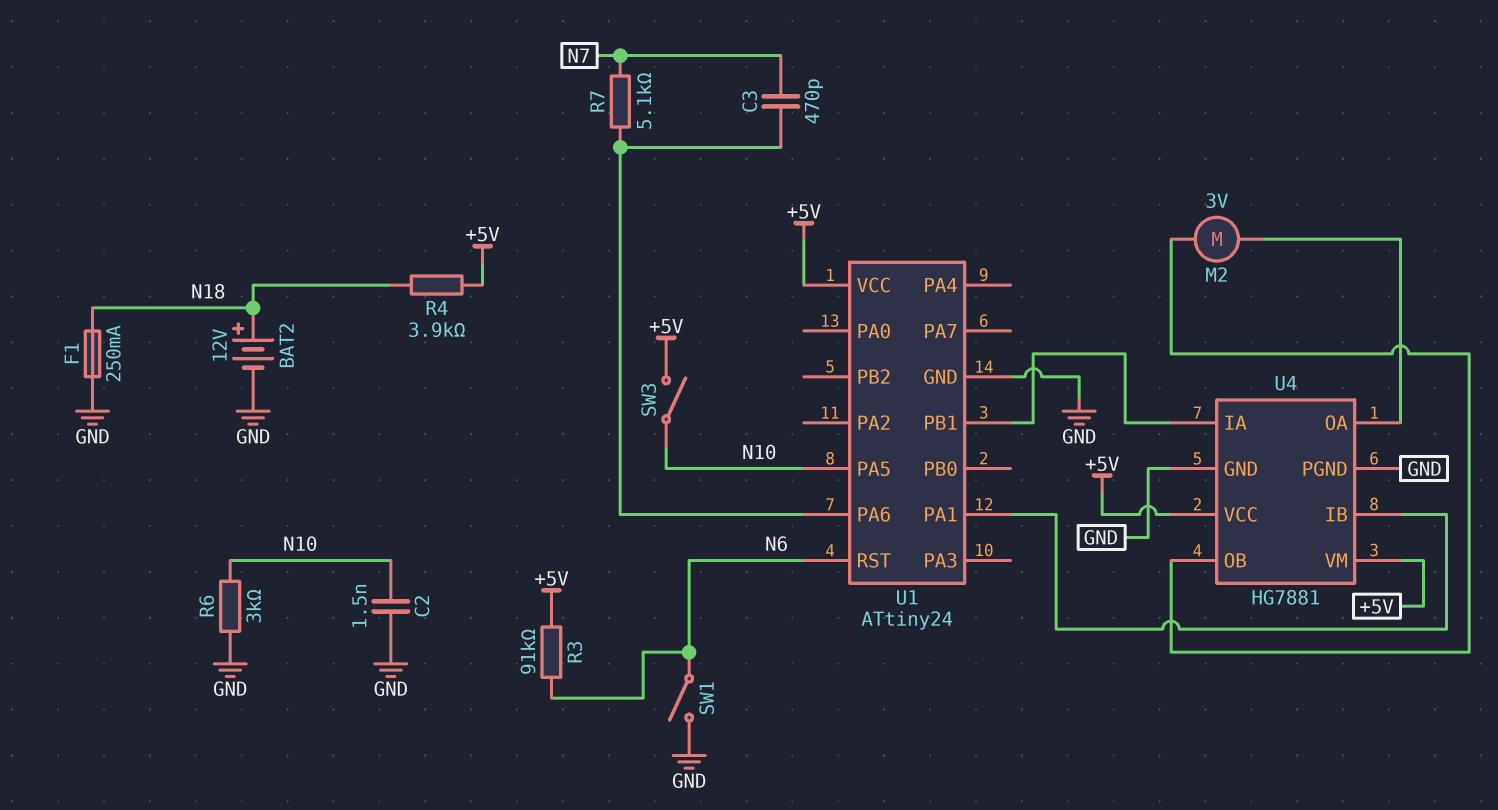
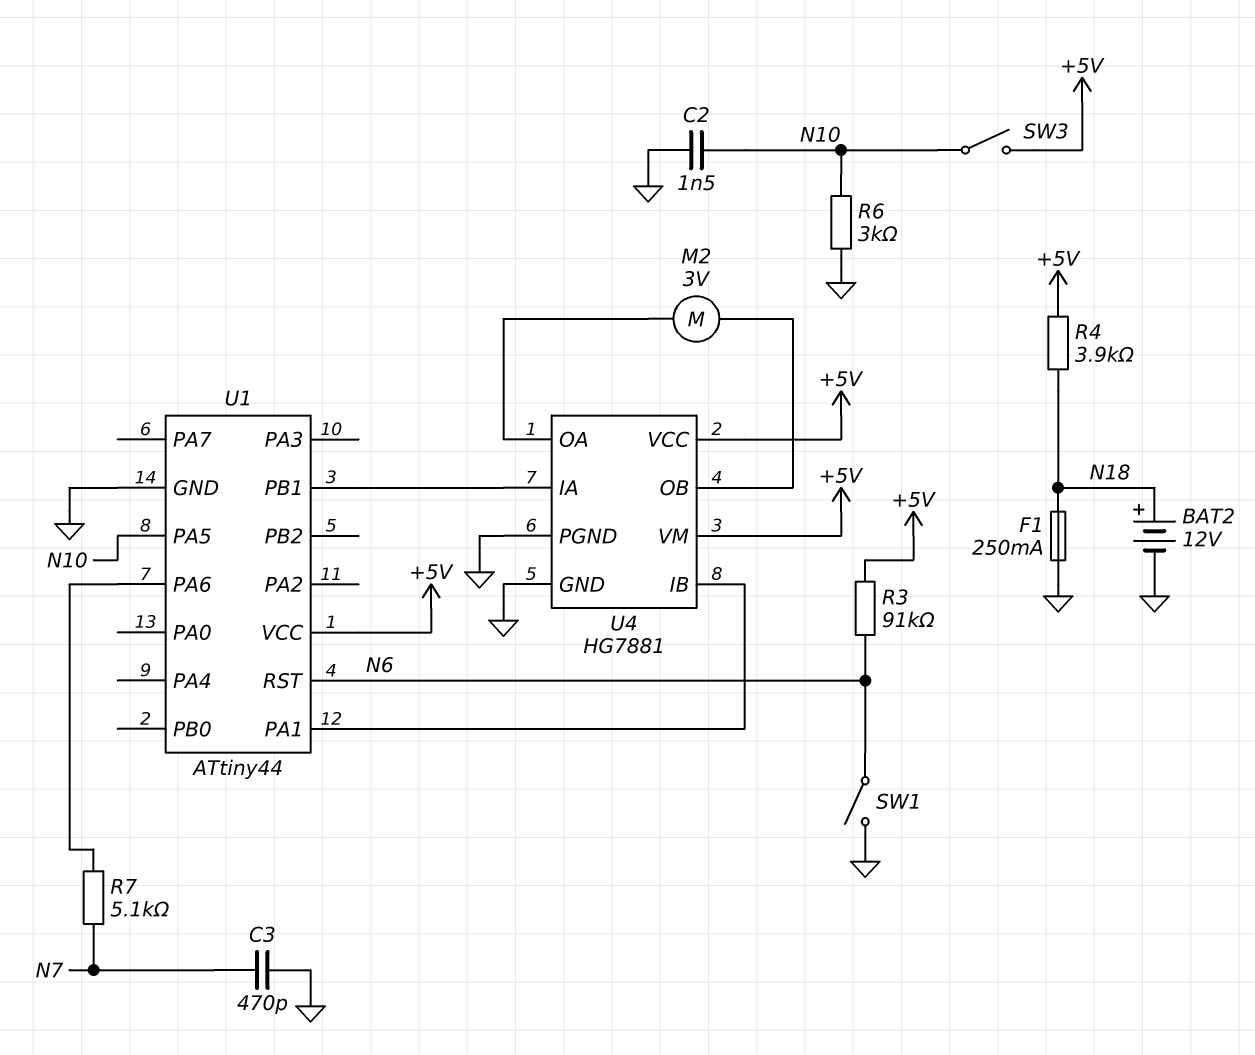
C3: 470pF (N7, U1/PA6) -> 470pF (GND, N7)
U1: ATtiny24 -> ATtiny44

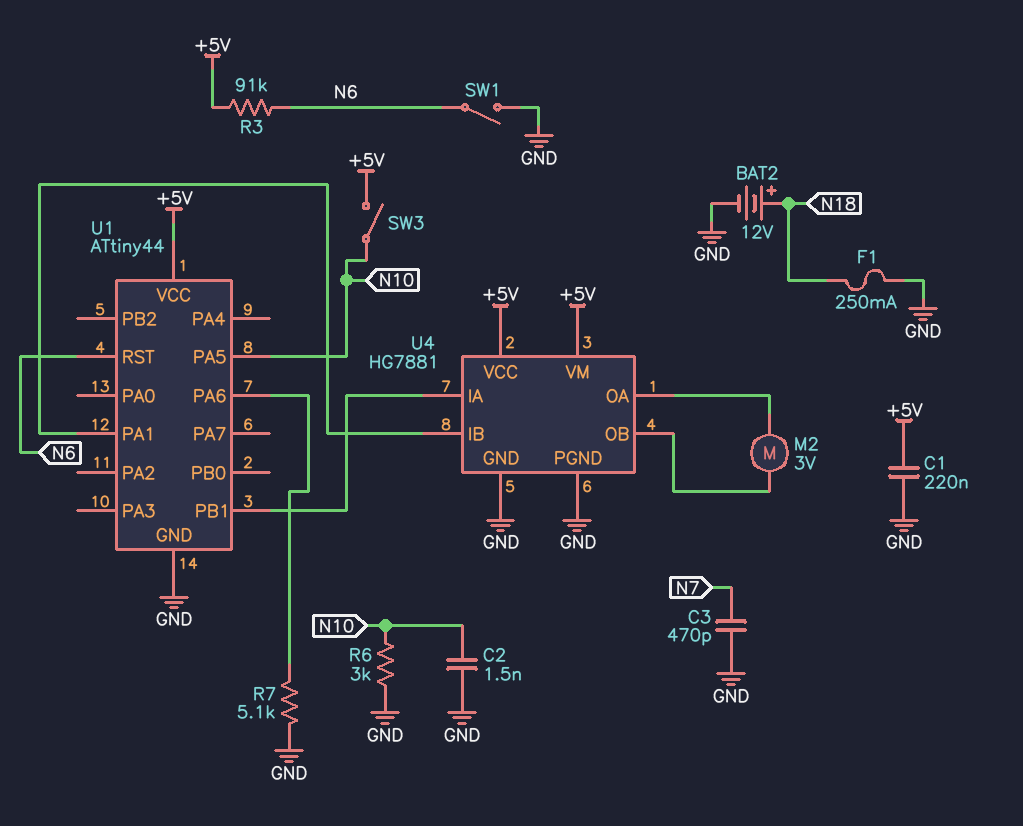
C1: none -> 220nF (+5V, GND)
R4: 3.9k (+5V, N18) -> none
R7: 5.1k (N7, U1/PA6) -> 5.1k (GND, U1/PA6)

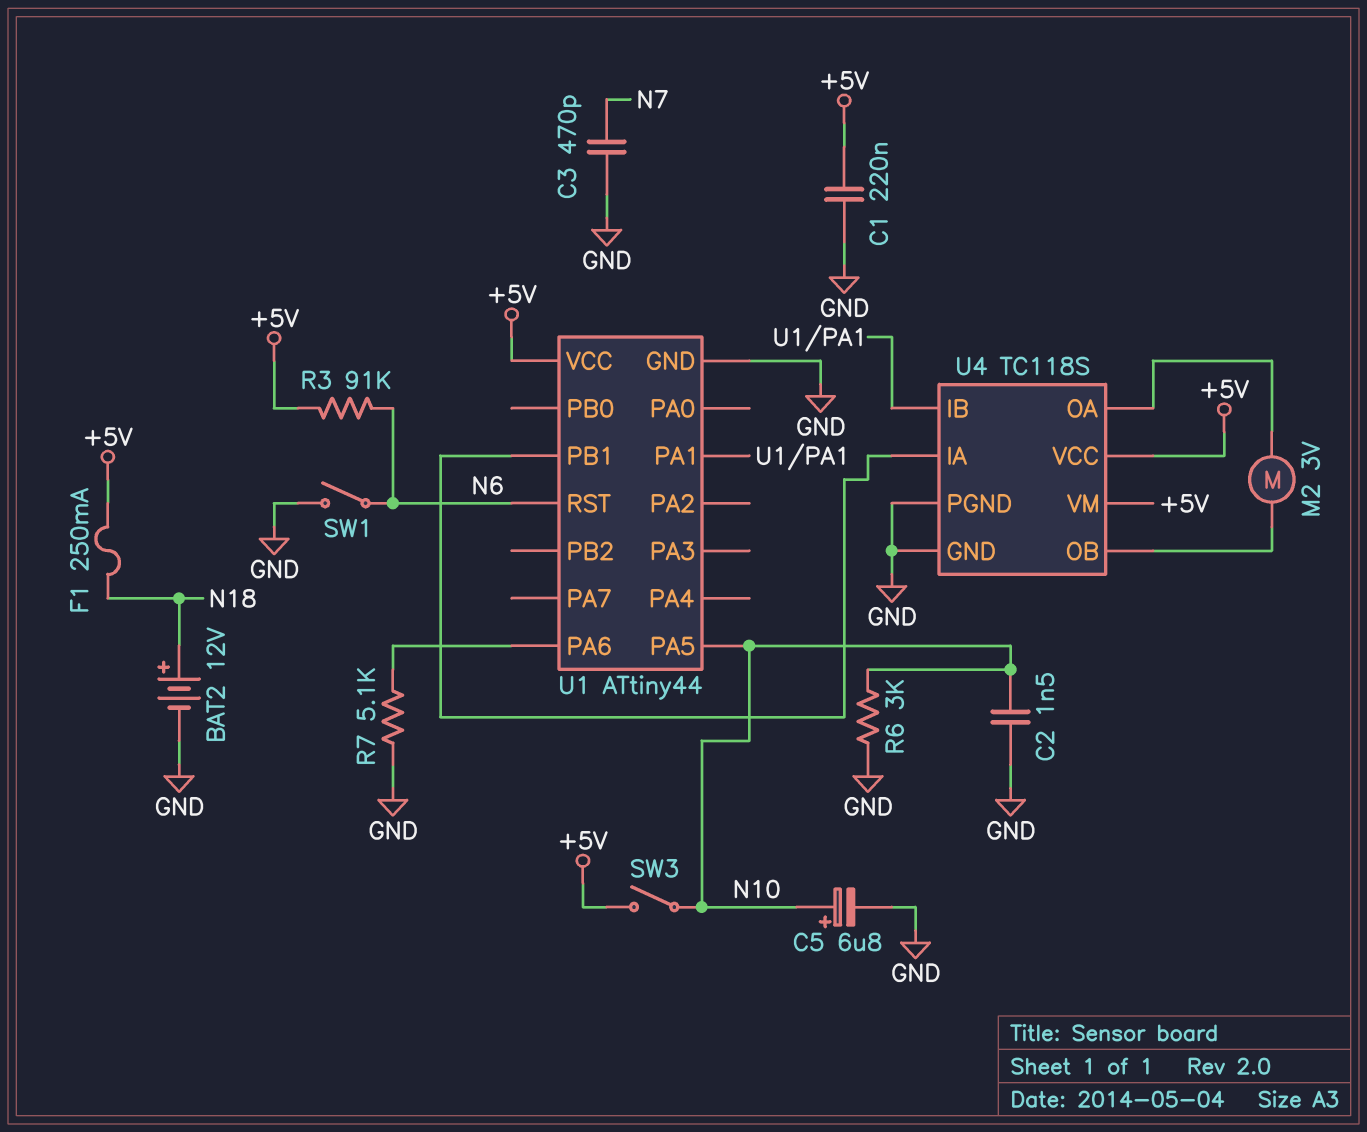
C5: none -> 6.8uF (plus N10, minus GND)
F1: 250mA (GND, N18) -> 250mA (+5V, N18)
U4: HG7881 -> TC118S

